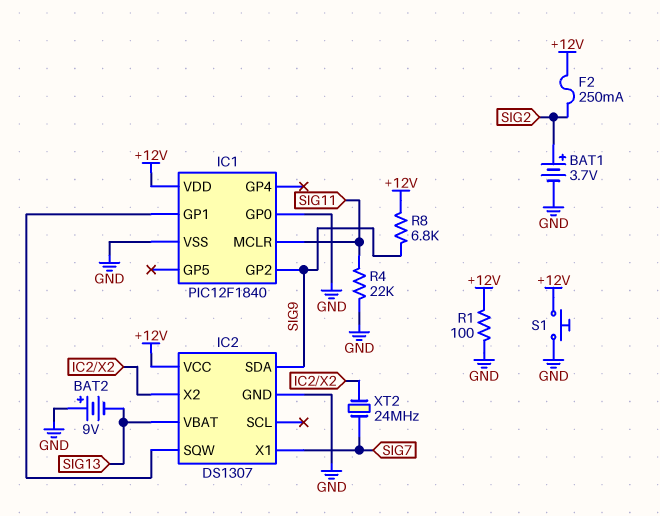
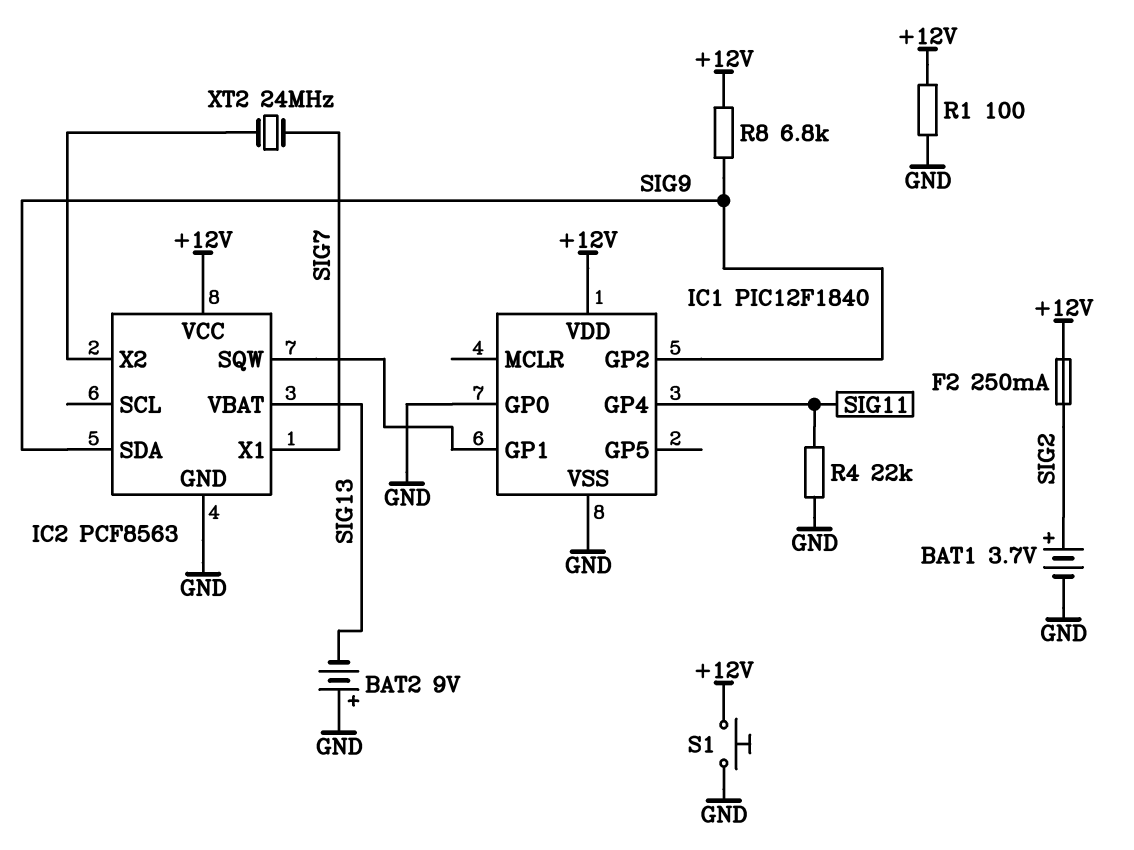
IC1 pin GP4: none -> SIG11
IC1 pin MCLR: SIG11 -> none
IC2: DS1307 -> PCF8563

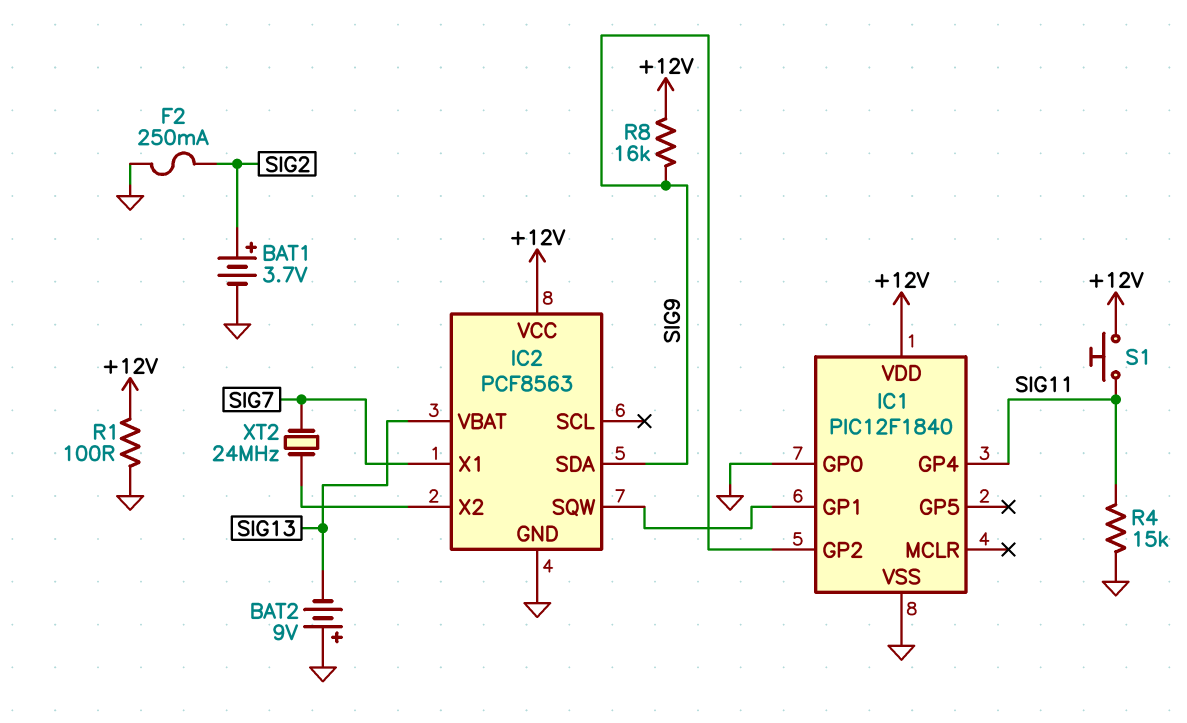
F2: 250mA (+12V, SIG2) -> 250mA (GND, SIG2)
R4: 22k (GND, SIG11) -> 15k (GND, SIG11)
R8: 6.8k (+12V, SIG9) -> 16k (+12V, SIG9)
S1: button (+12V, GND) -> button (+12V, SIG11)

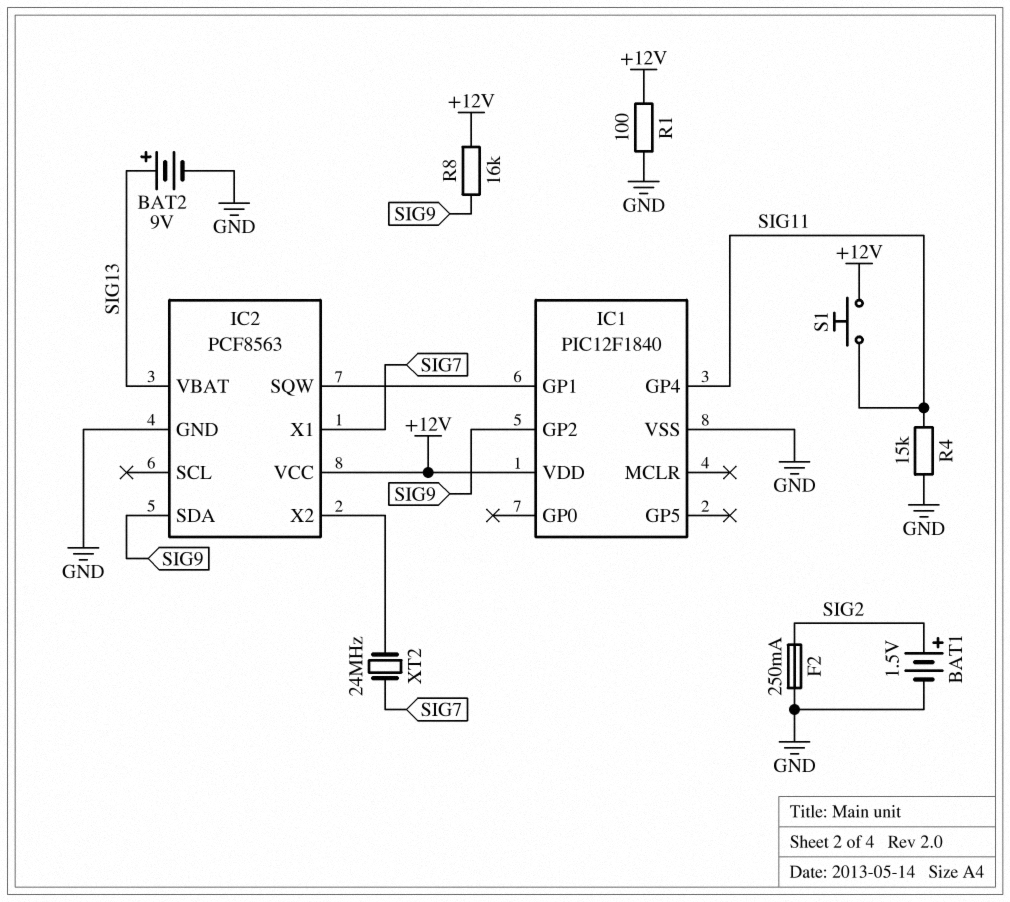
BAT1: 3.7V (plus SIG2, minus GND) -> 1.5V (plus SIG2, minus GND)
BAT2: 9V (plus GND, minus SIG13) -> 9V (plus SIG13, minus GND)
IC1 pin GP0: GND -> none

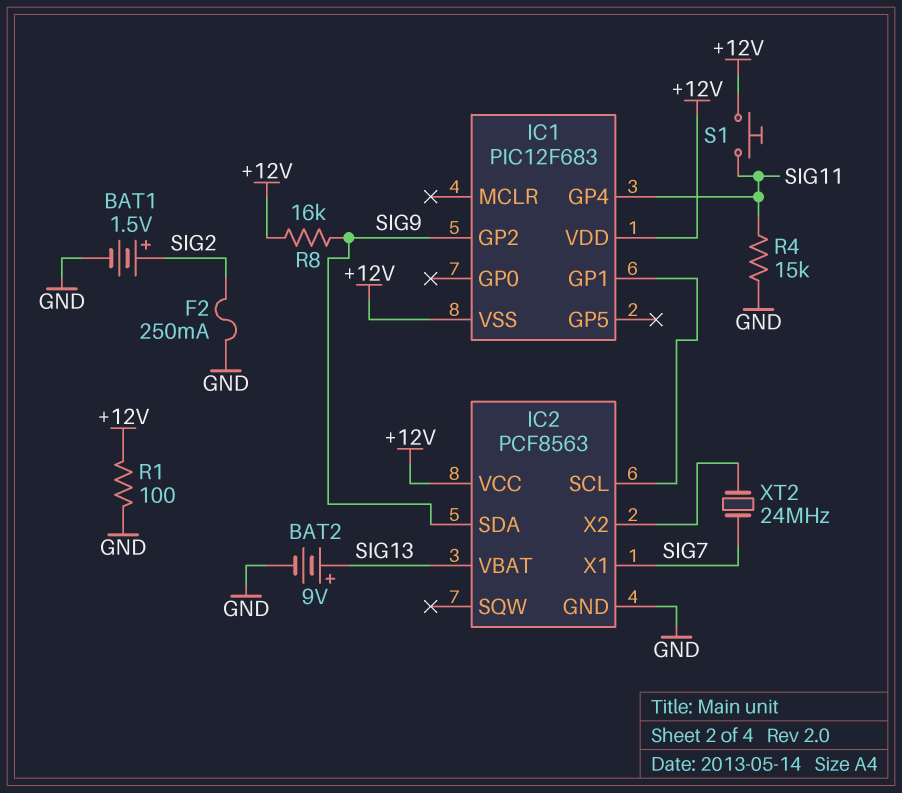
IC1: PIC12F1840 -> PIC12F683
IC1 pin VSS: GND -> +12V
IC2 pin SCL: none -> IC1/GP1
IC2 pin SQW: IC1/GP1 -> none

